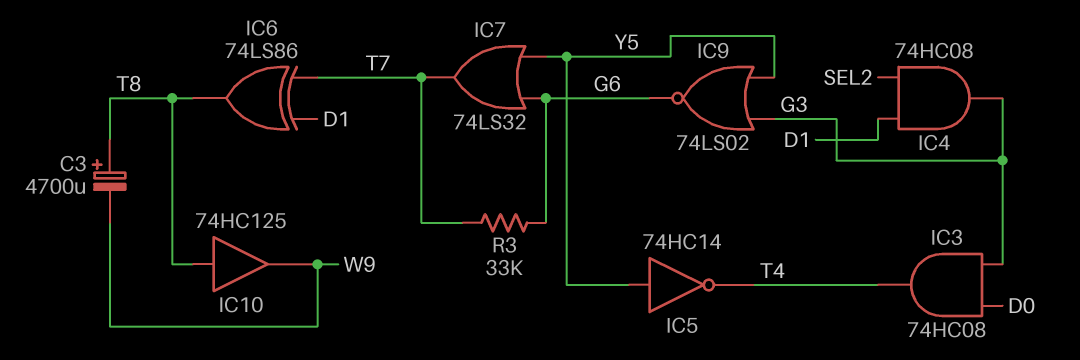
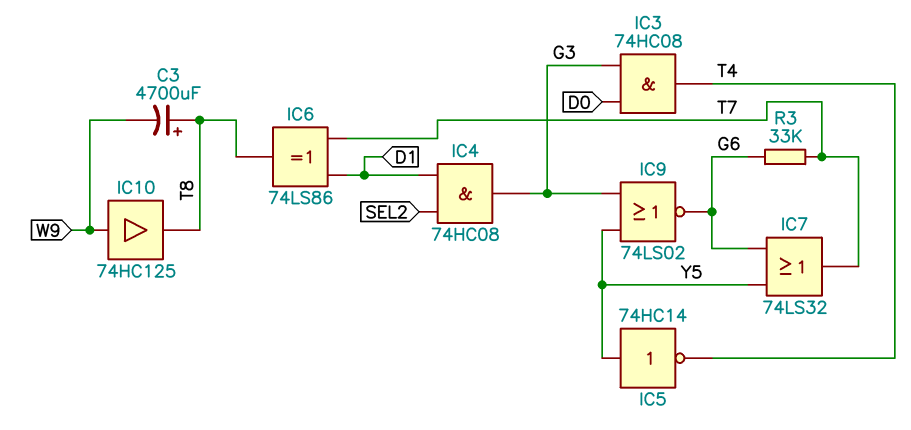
IC10: buffer 74HC125 (in T8, out W9) -> buffer 74HC125 (in W9, out T8)

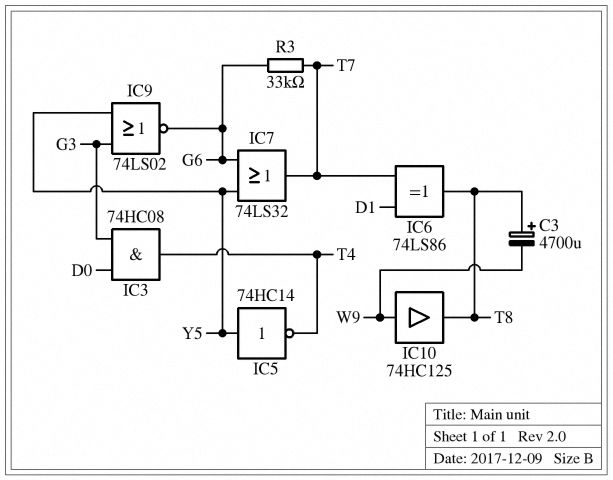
IC4: AND 74HC08 (in D1, in SEL2, out G3) -> none

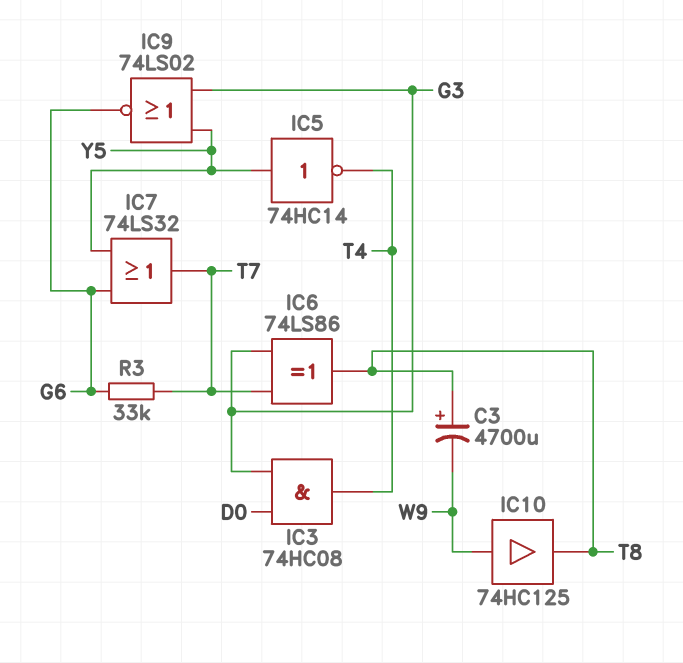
IC6: XOR 74LS86 (in D1, in T7, out T8) -> XOR 74LS86 (in G3, in T7, out T8)

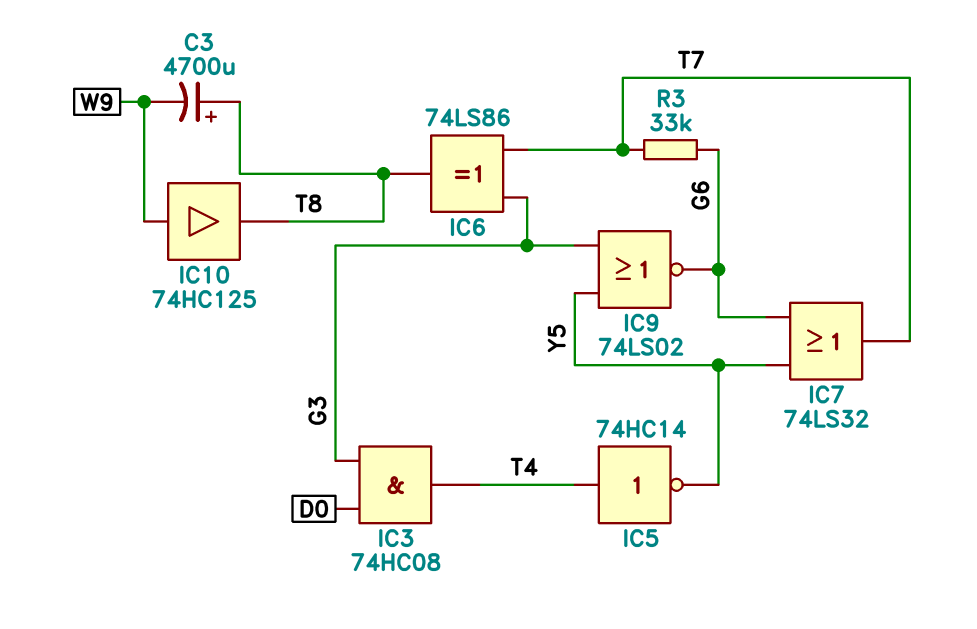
IC5: NOT 74HC14 (in Y5, out T4) -> NOT 74HC14 (in T4, out Y5)

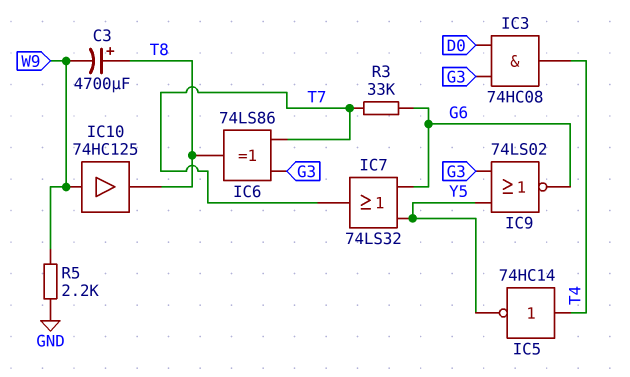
R5: none -> 2.2k (GND, W9)

